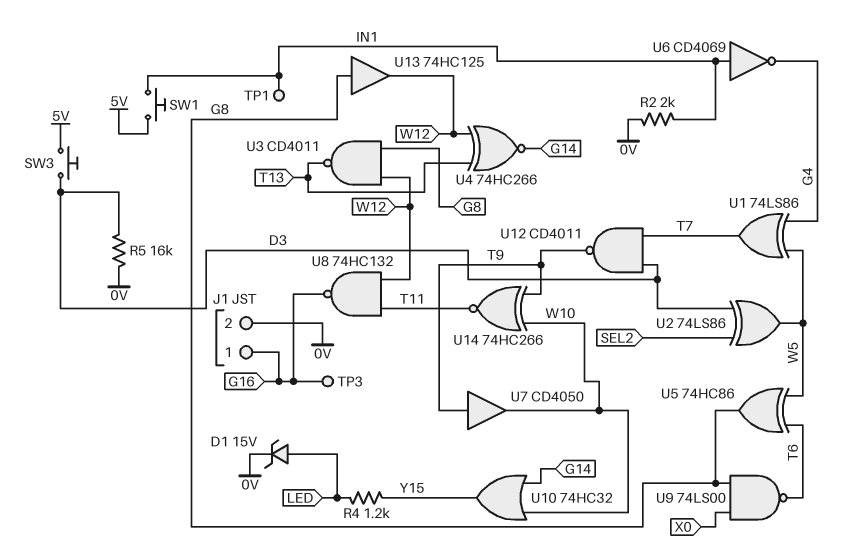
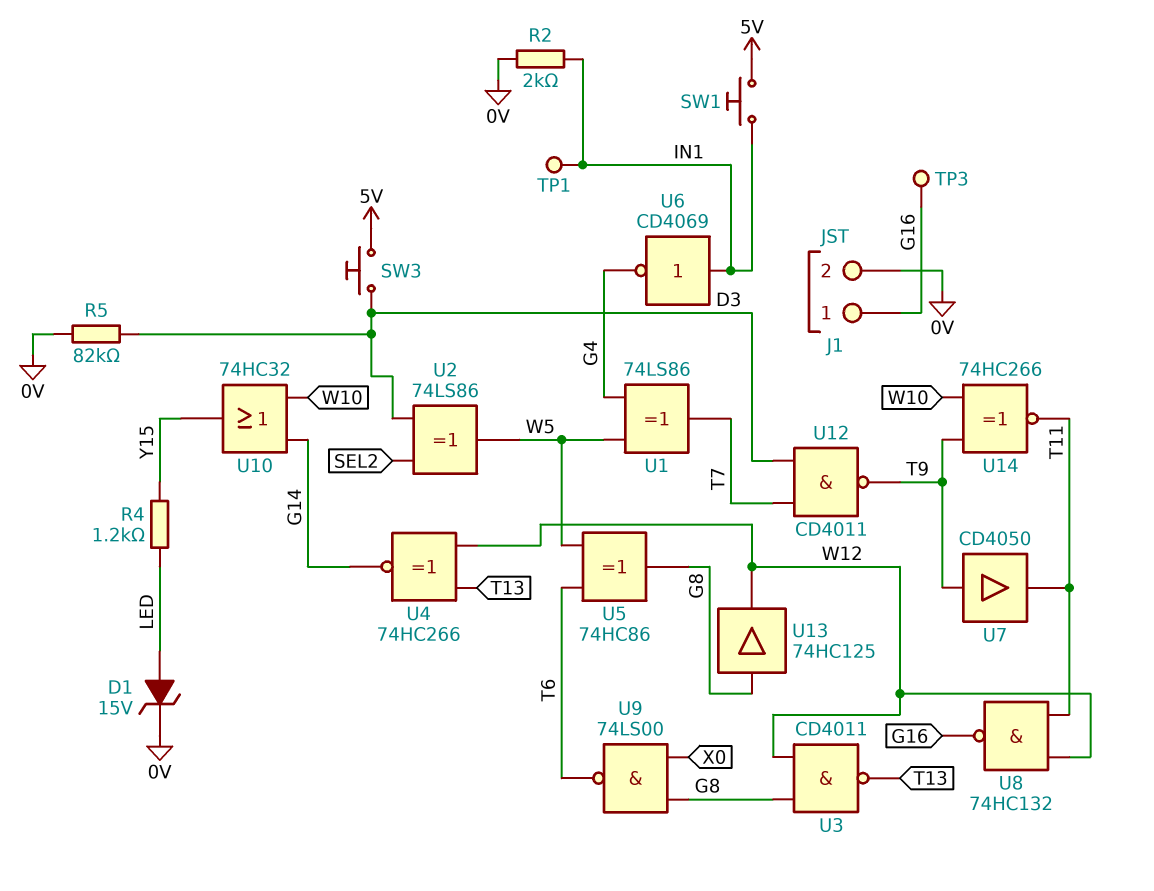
R5: 16k (0V, D3) -> 82k (0V, D3)
U7: buffer CD4050 (in T9, out W10) -> buffer CD4050 (in T9, out T11)

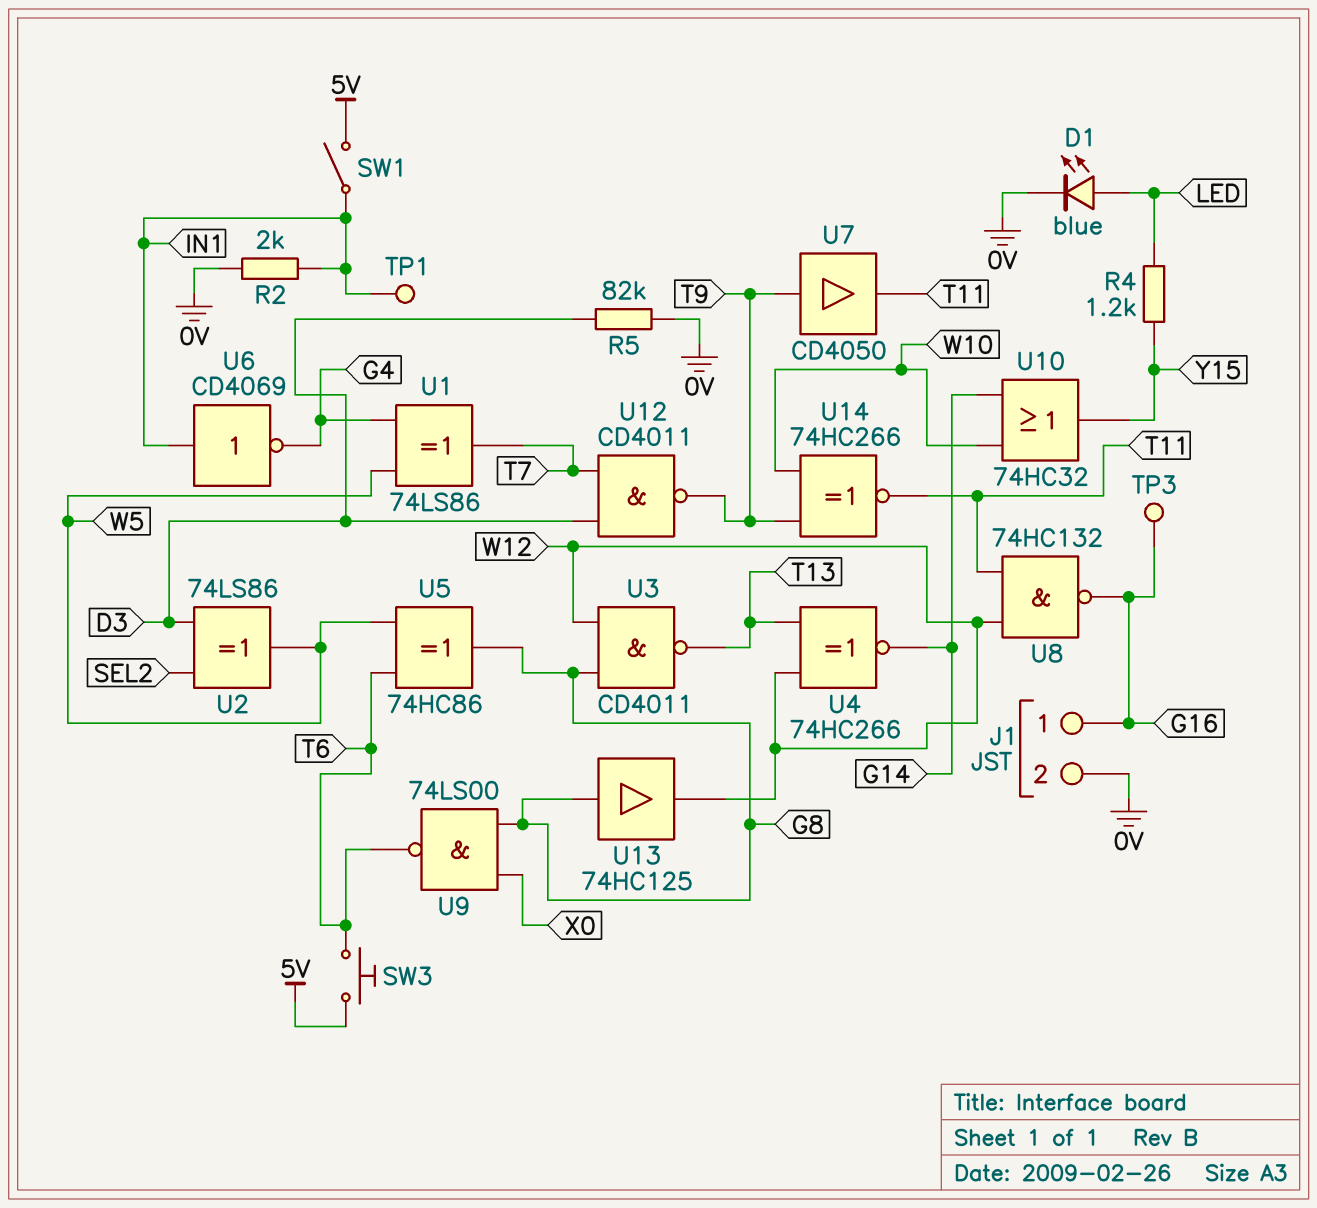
D1: zener 15V (A LED, K 0V) -> LED blue (A LED, K 0V)
SW1: button (5V, IN1) -> switch (5V, IN1)
SW3: button (5V, D3) -> button (5V, T6)

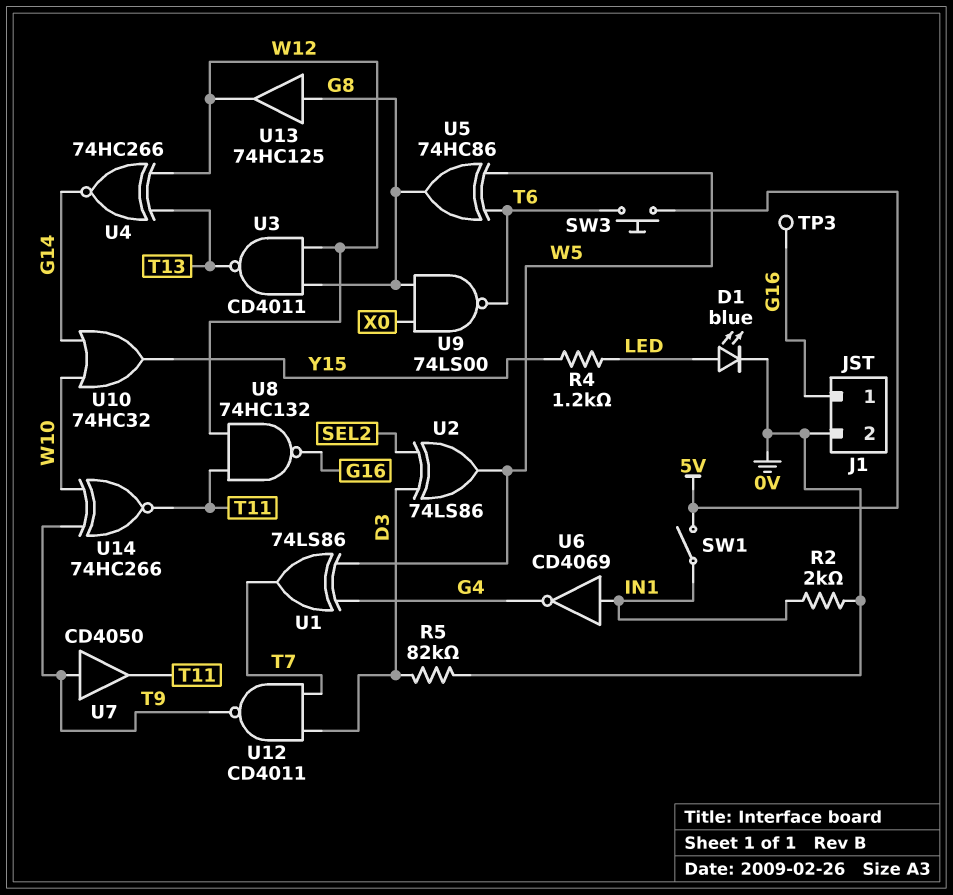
TP1: test point (IN1) -> none

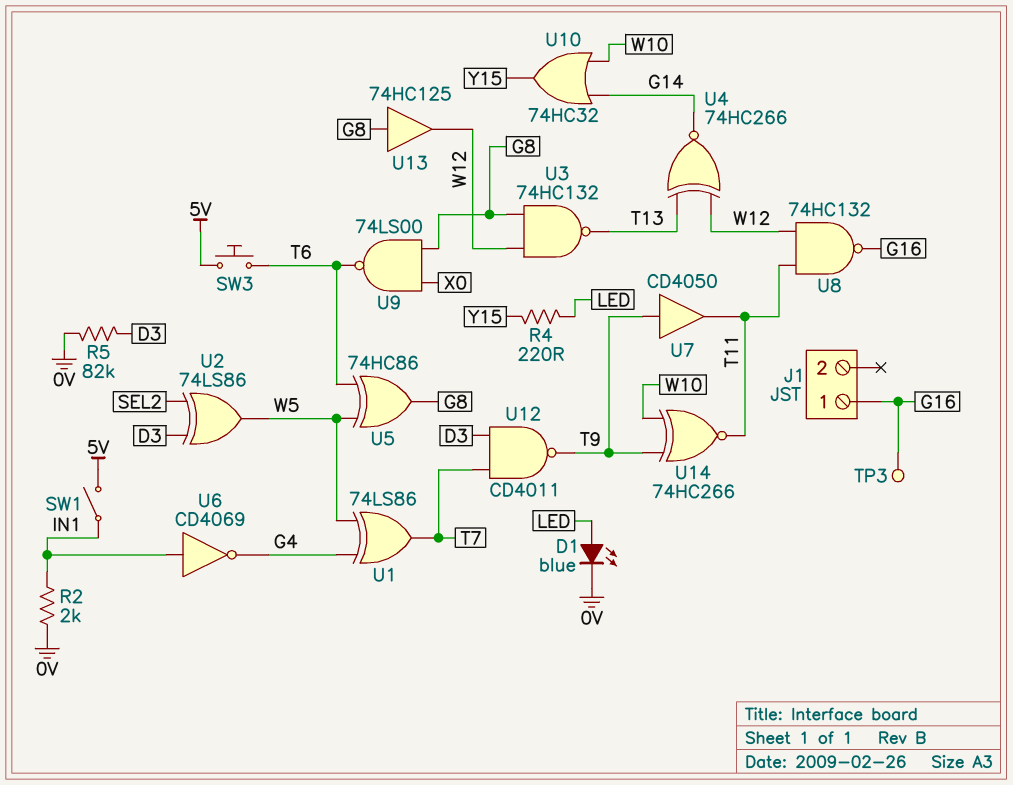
J1 pin 2: 0V -> none
R4: 1.2k (LED, Y15) -> 220 (LED, Y15)
U3: NAND CD4011 (in G8, in W12, out T13) -> NAND 74HC132 (in G8, in W12, out T13)

